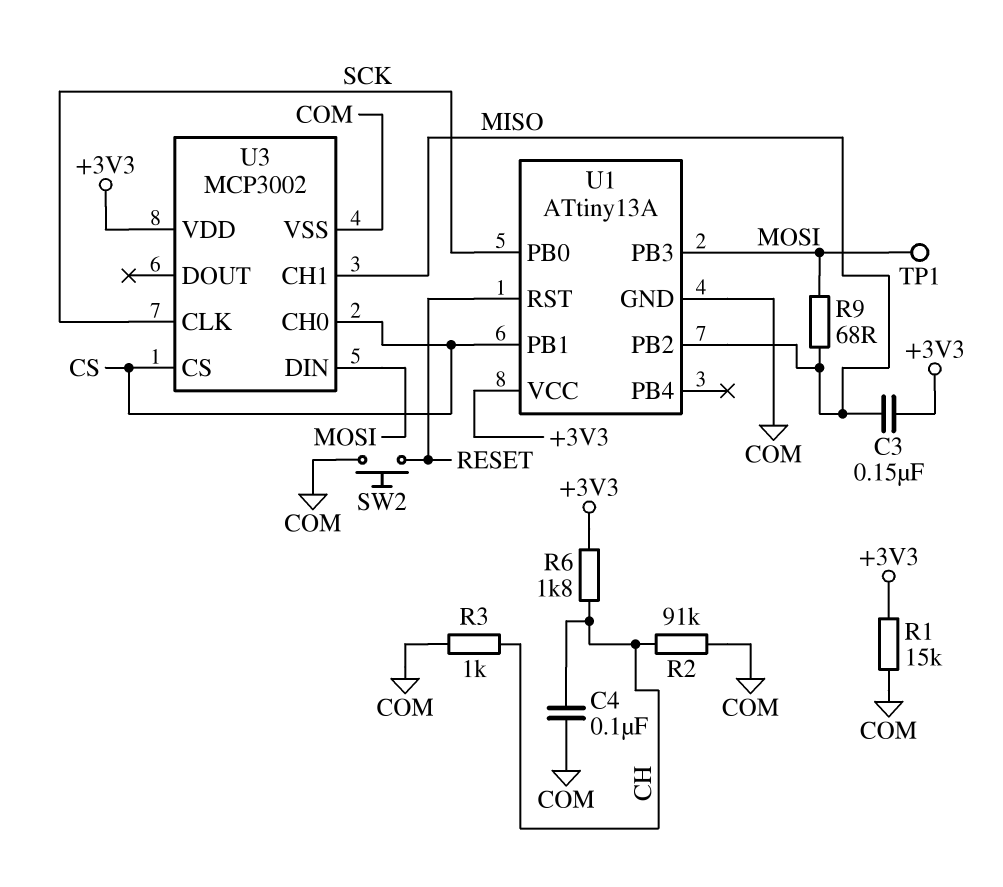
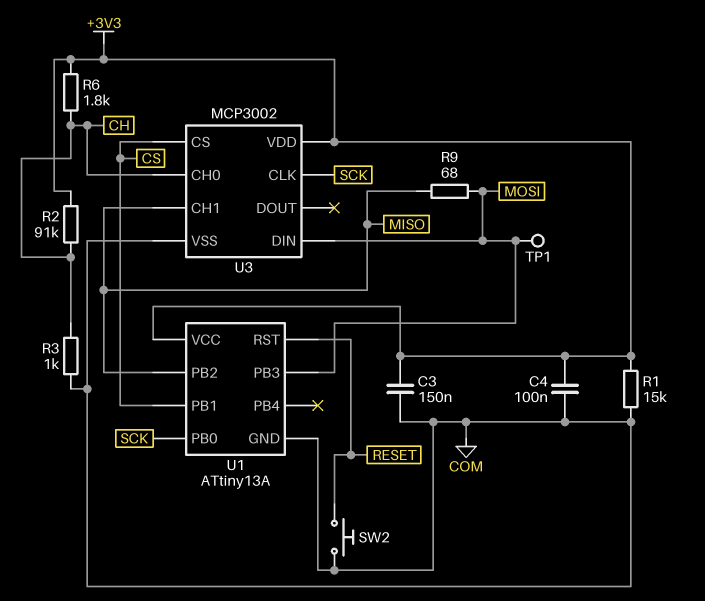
C3: 150nF (+3V3, MISO) -> 150nF (+3V3, COM)
C4: 100nF (CH, COM) -> 100nF (+3V3, COM)
R2: 91k (CH, COM) -> 91k (+3V3, CH)
U3 pin CH0: CS -> CH

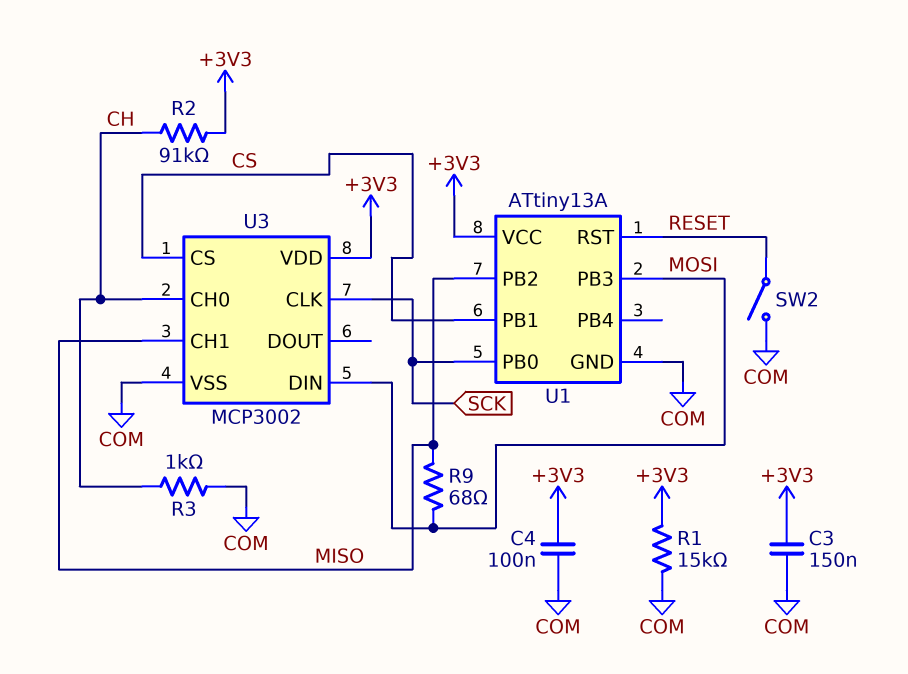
R6: 1.8k (+3V3, CH) -> none
SW2: button (COM, RESET) -> switch (COM, RESET)
TP1: test point (MOSI) -> none

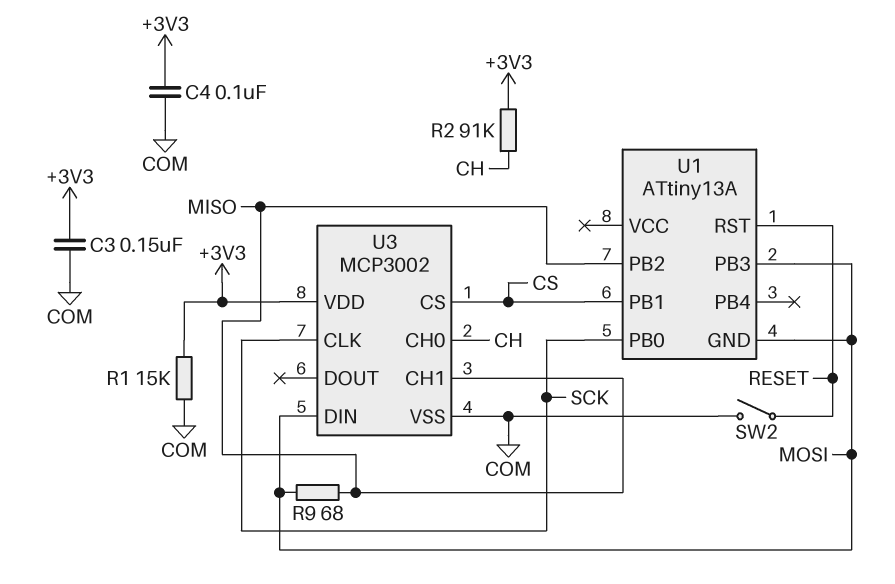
R3: 1k (CH, COM) -> none
U1 pin GND: COM -> MOSI
U1 pin VCC: +3V3 -> none

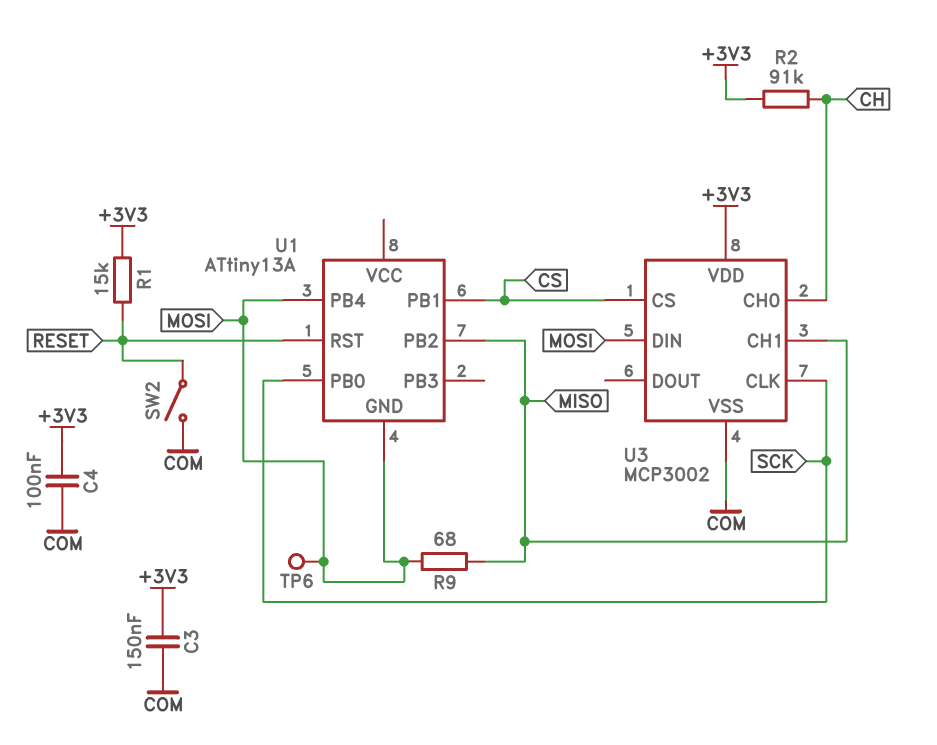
R1: 15k (+3V3, COM) -> 15k (+3V3, RESET)
TP6: none -> test point (MOSI)
U1 pin PB3: MOSI -> none
U1 pin PB4: none -> MOSI

